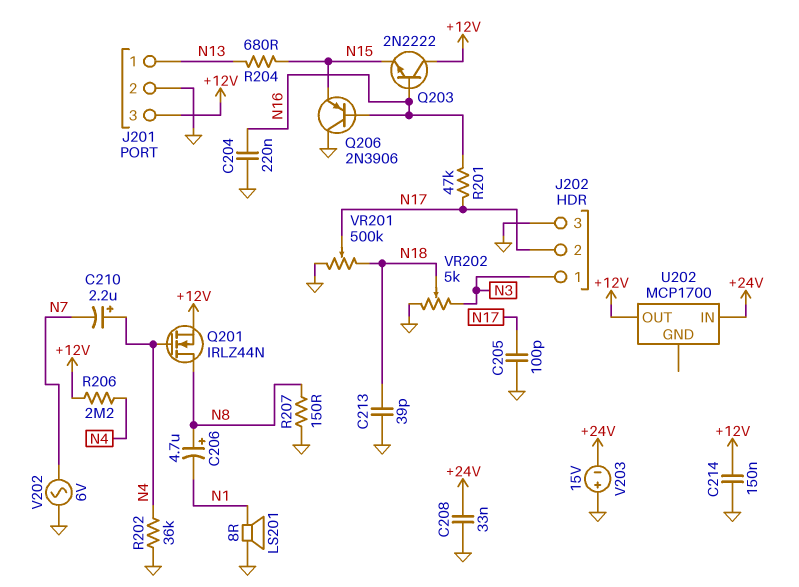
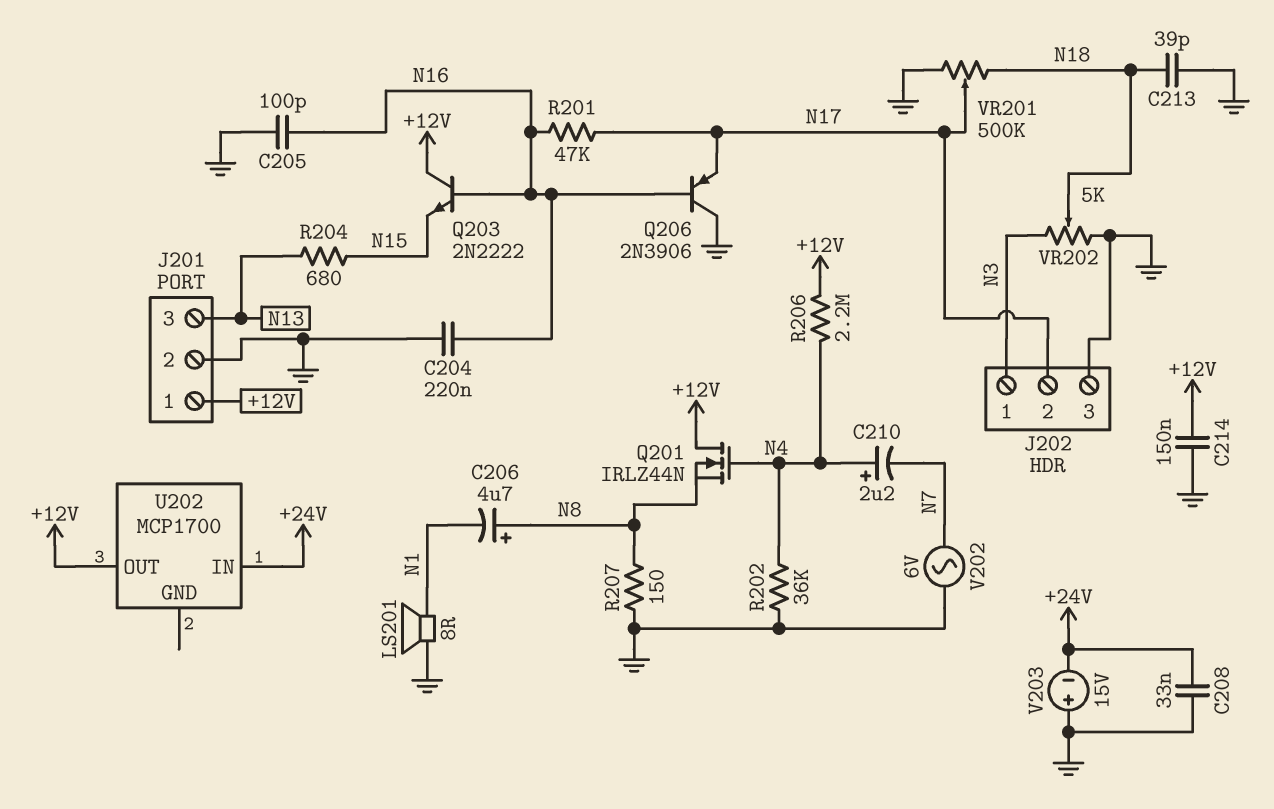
C205: 100pF (GND, N17) -> 100pF (GND, N16)
J201 pin 1: N13 -> +12V
J201 pin 3: +12V -> N13
Q201: NMOS IRLZ44N (G N4, D N8, S +12V) -> NMOS IRLZ44N (G N4, D +12V, S N8)
Q206: PNP 2N3906 (B N16, C GND, E N15) -> PNP 2N3906 (B N16, C GND, E N17)

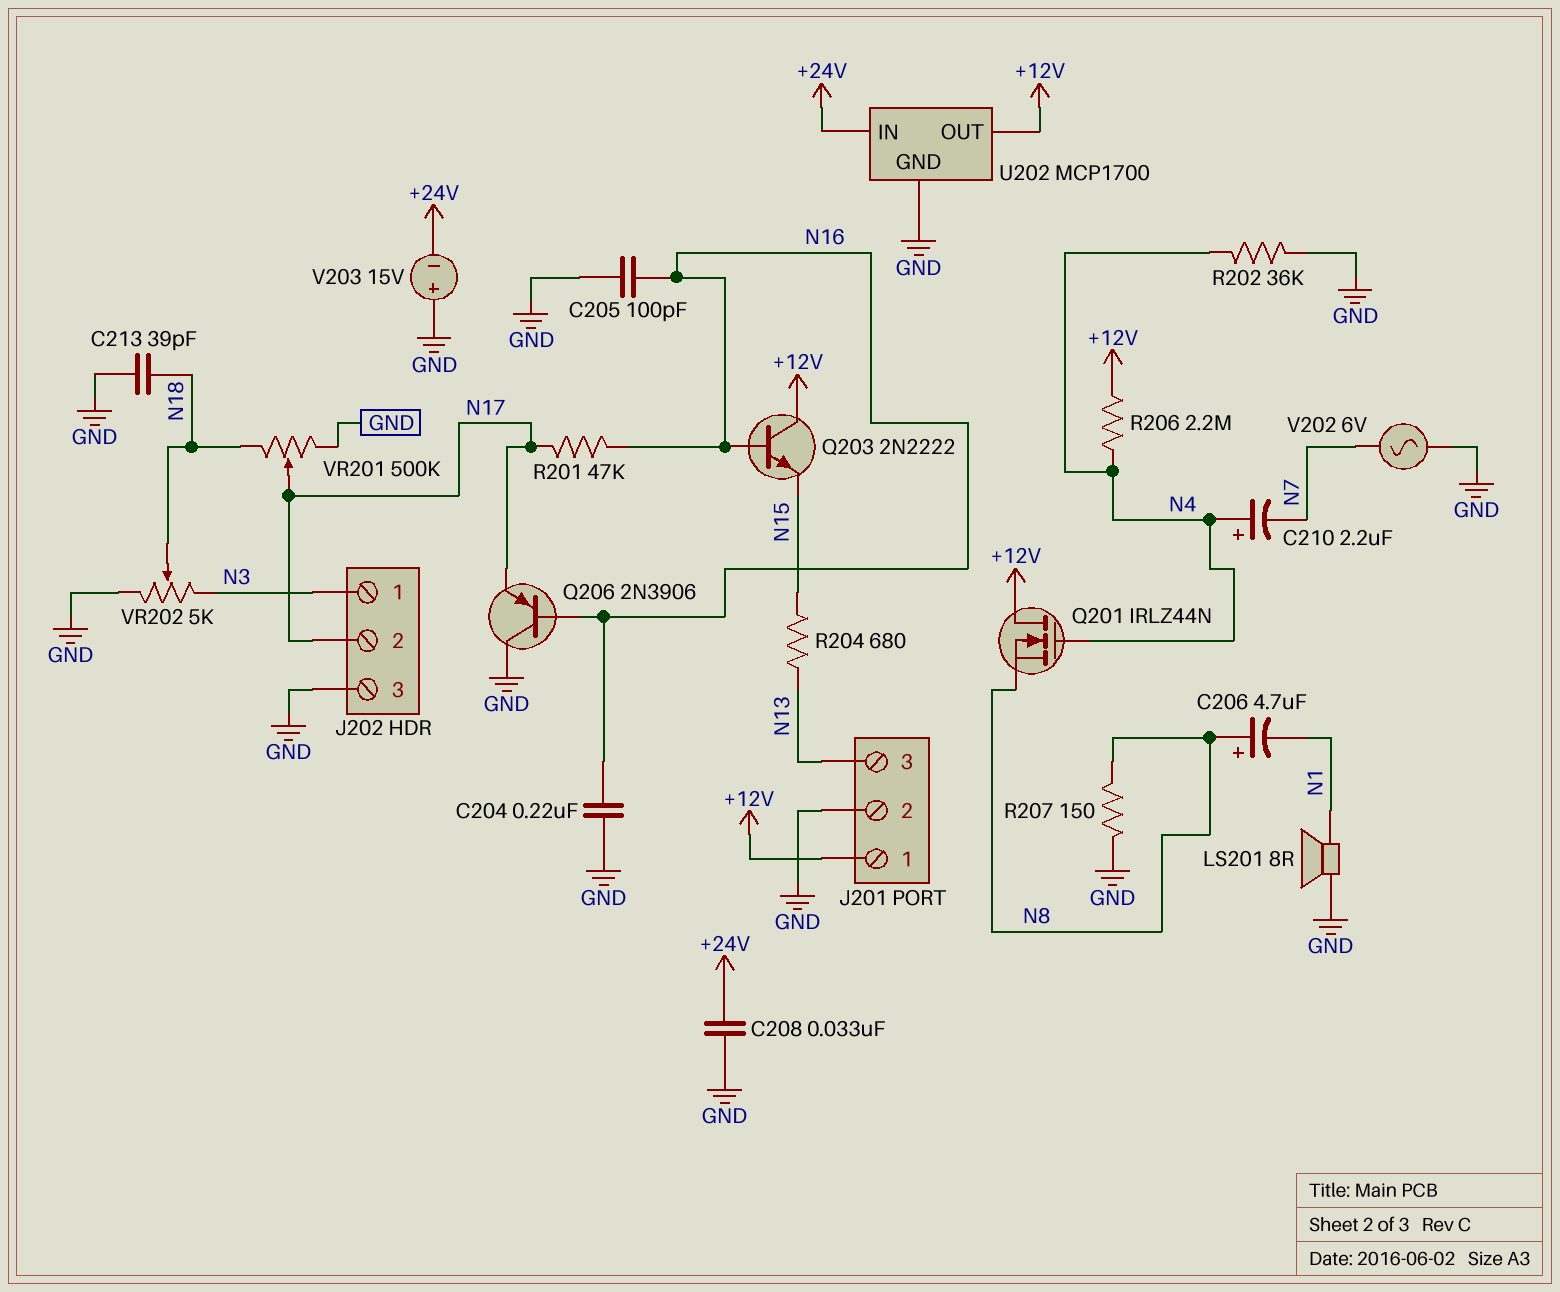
C214: 150nF (+12V, GND) -> none
U202 pin GND: none -> GND

